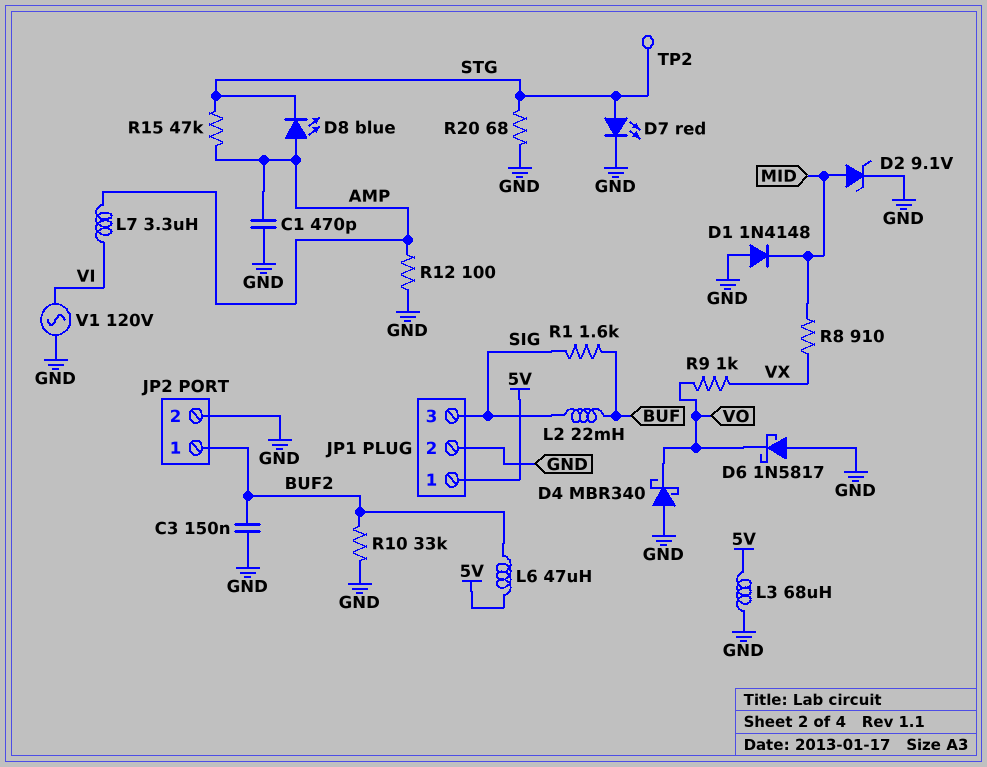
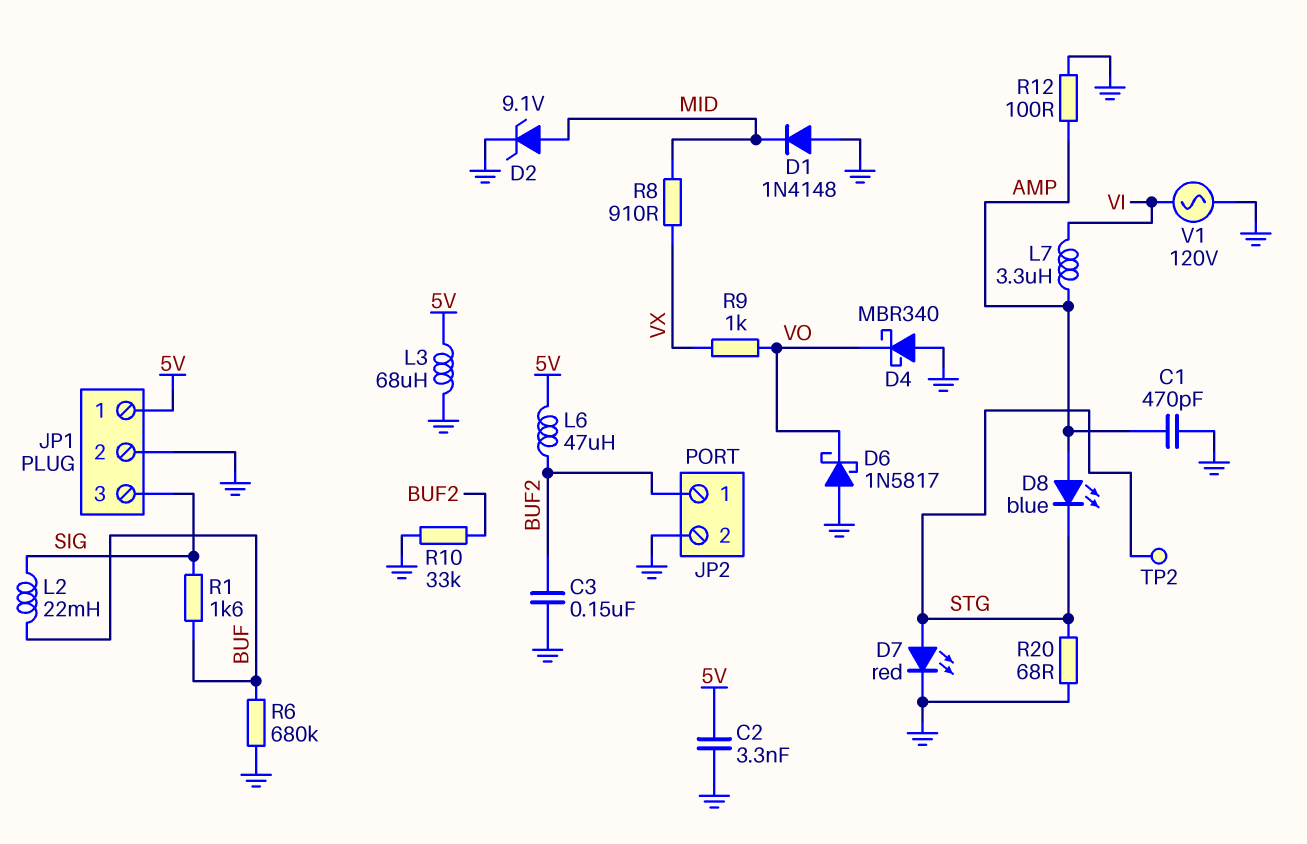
C2: none -> 3.3nF (5V, GND)
R6: none -> 680k (BUF, GND)
R15: 47k (AMP, STG) -> none

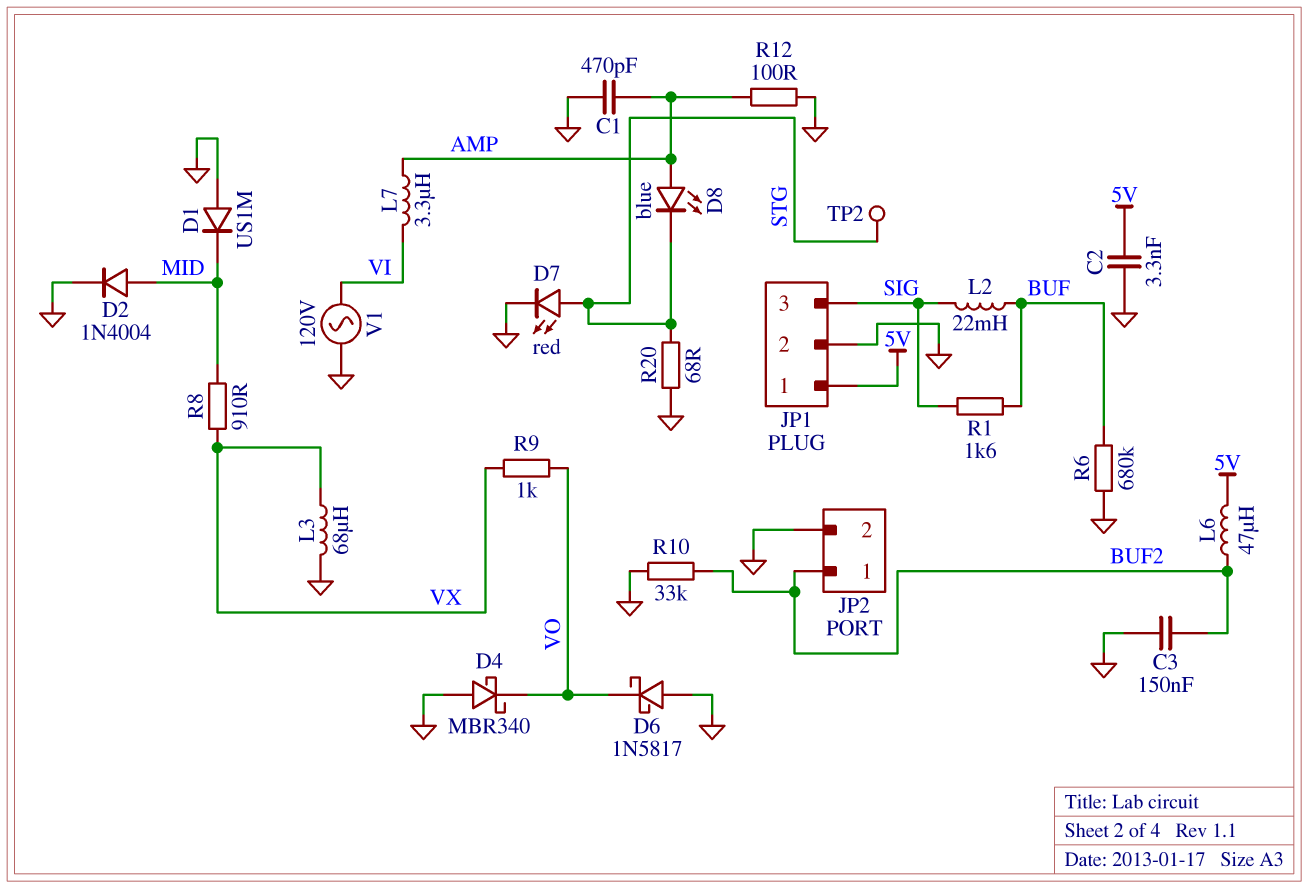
D1: diode 1N4148 (A GND, K MID) -> diode US1M (A GND, K MID)
D2: zener 9.1V (A MID, K GND) -> diode 1N4004 (A MID, K GND)
L3: 68uH (5V, GND) -> 68uH (GND, VX)

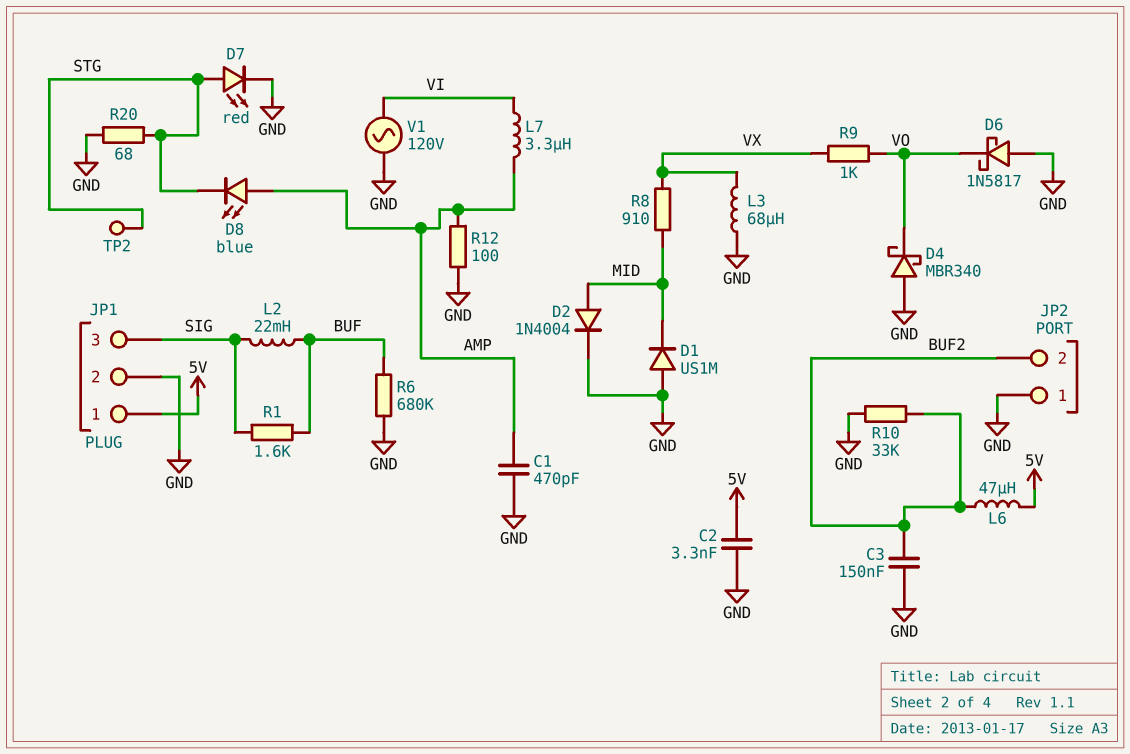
JP2 pin 1: BUF2 -> GND
JP2 pin 2: GND -> BUF2

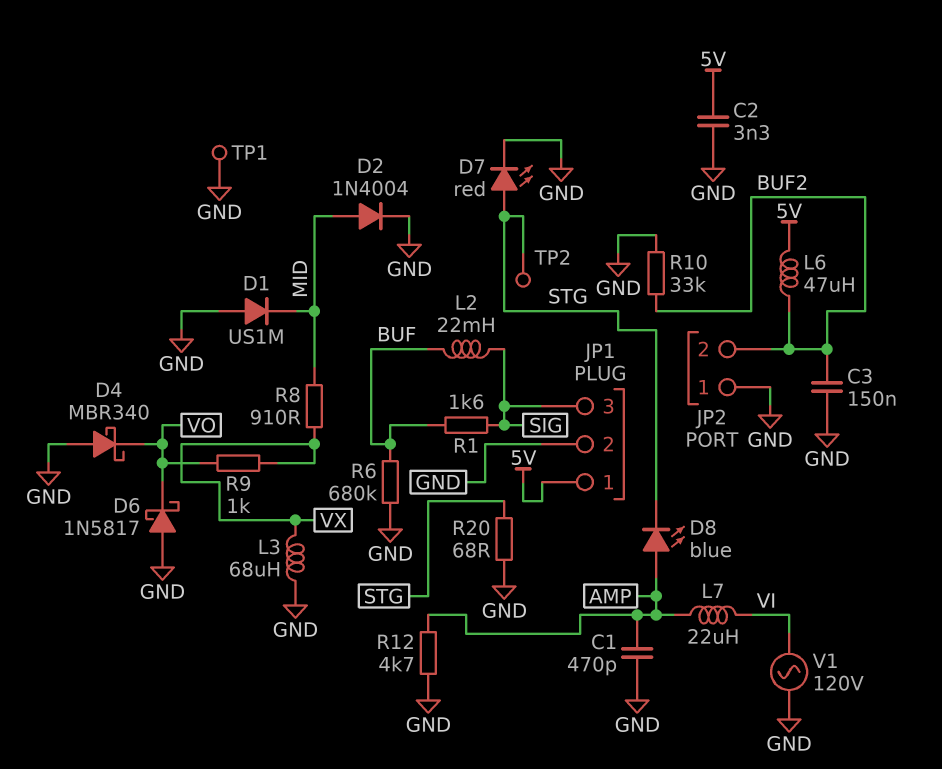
L7: 3.3uH (AMP, VI) -> 22uH (AMP, VI)
R12: 100 (AMP, GND) -> 4.7k (AMP, GND)
TP1: none -> test point (GND)

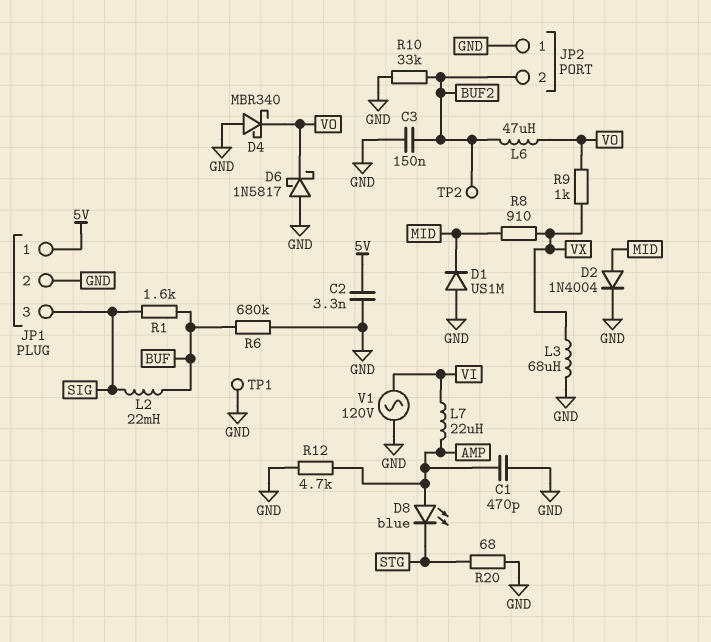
D7: LED red (A STG, K GND) -> none
L6: 47uH (5V, BUF2) -> 47uH (BUF2, VO)
TP2: test point (STG) -> test point (BUF2)

